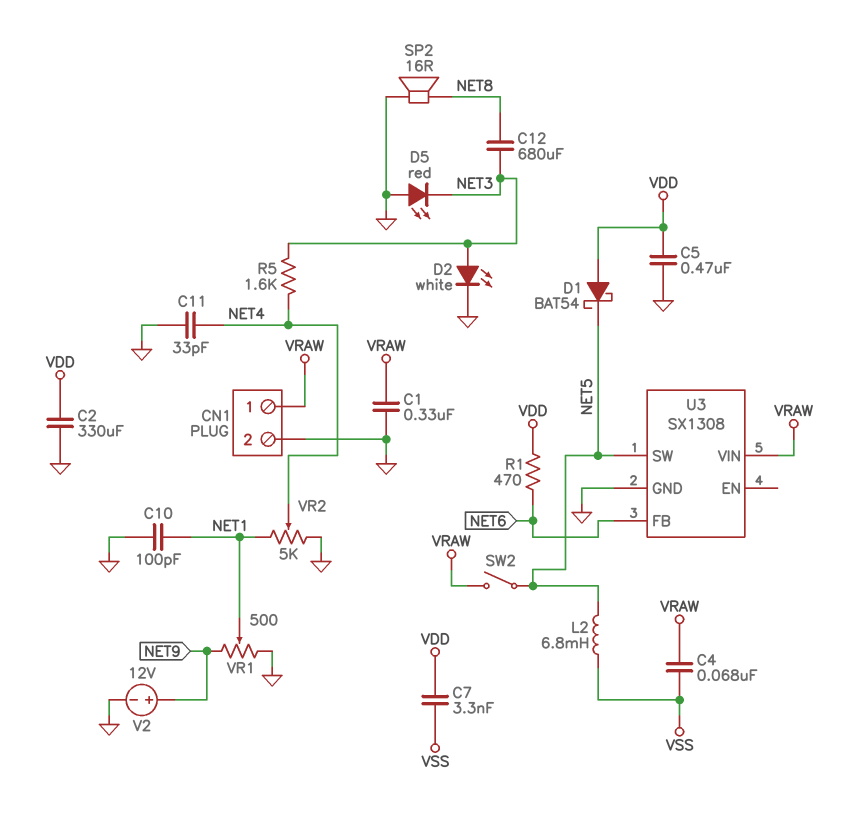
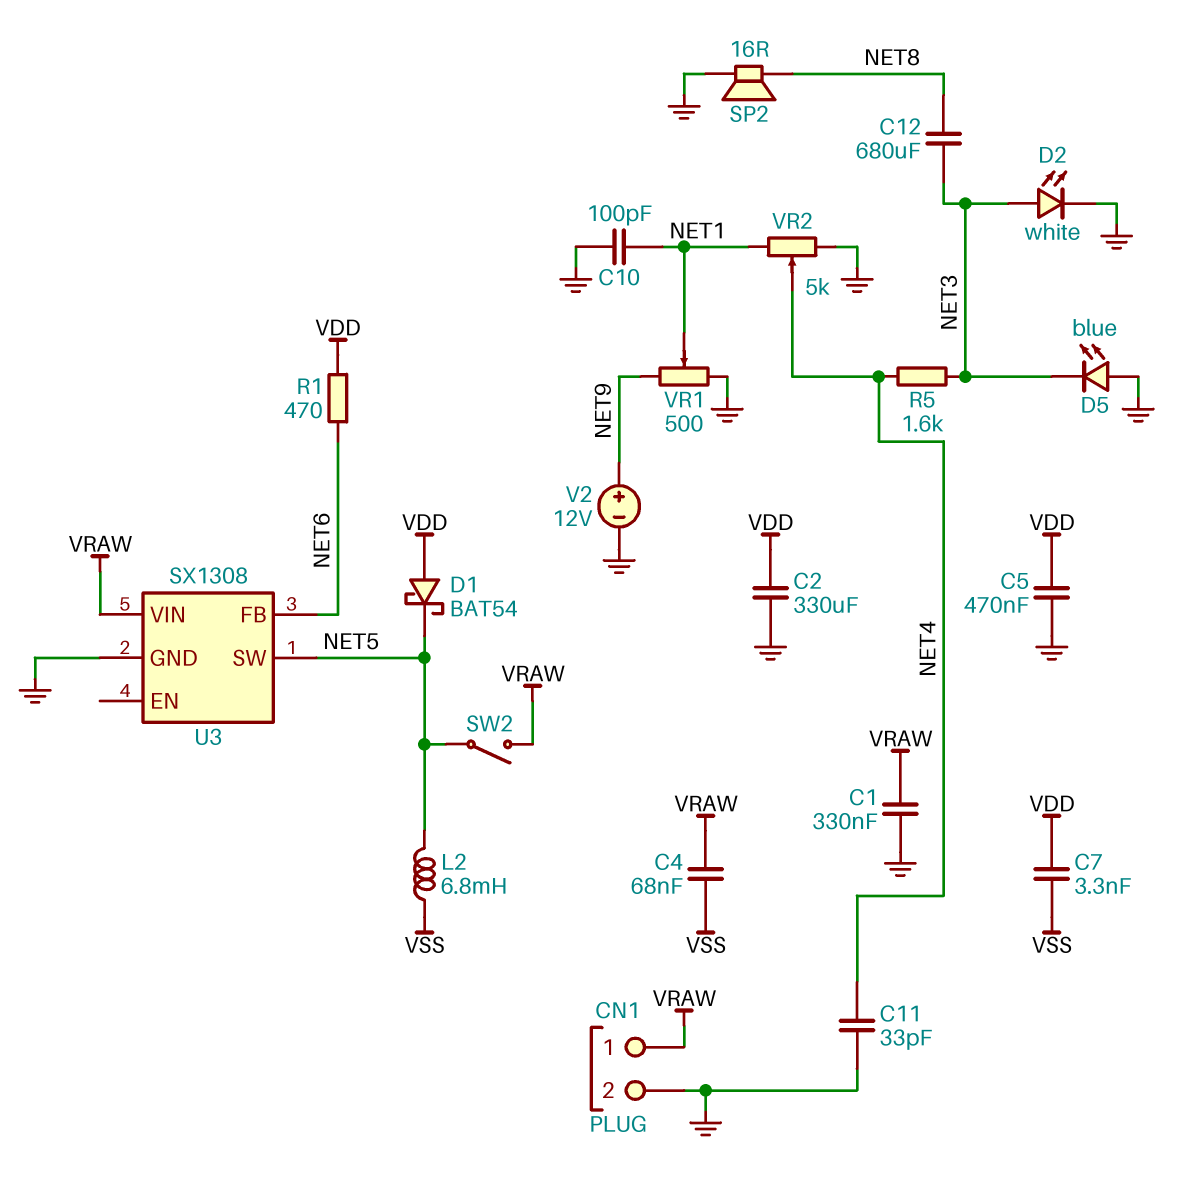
D5: LED red (A GND, K NET3) -> LED blue (A GND, K NET3)

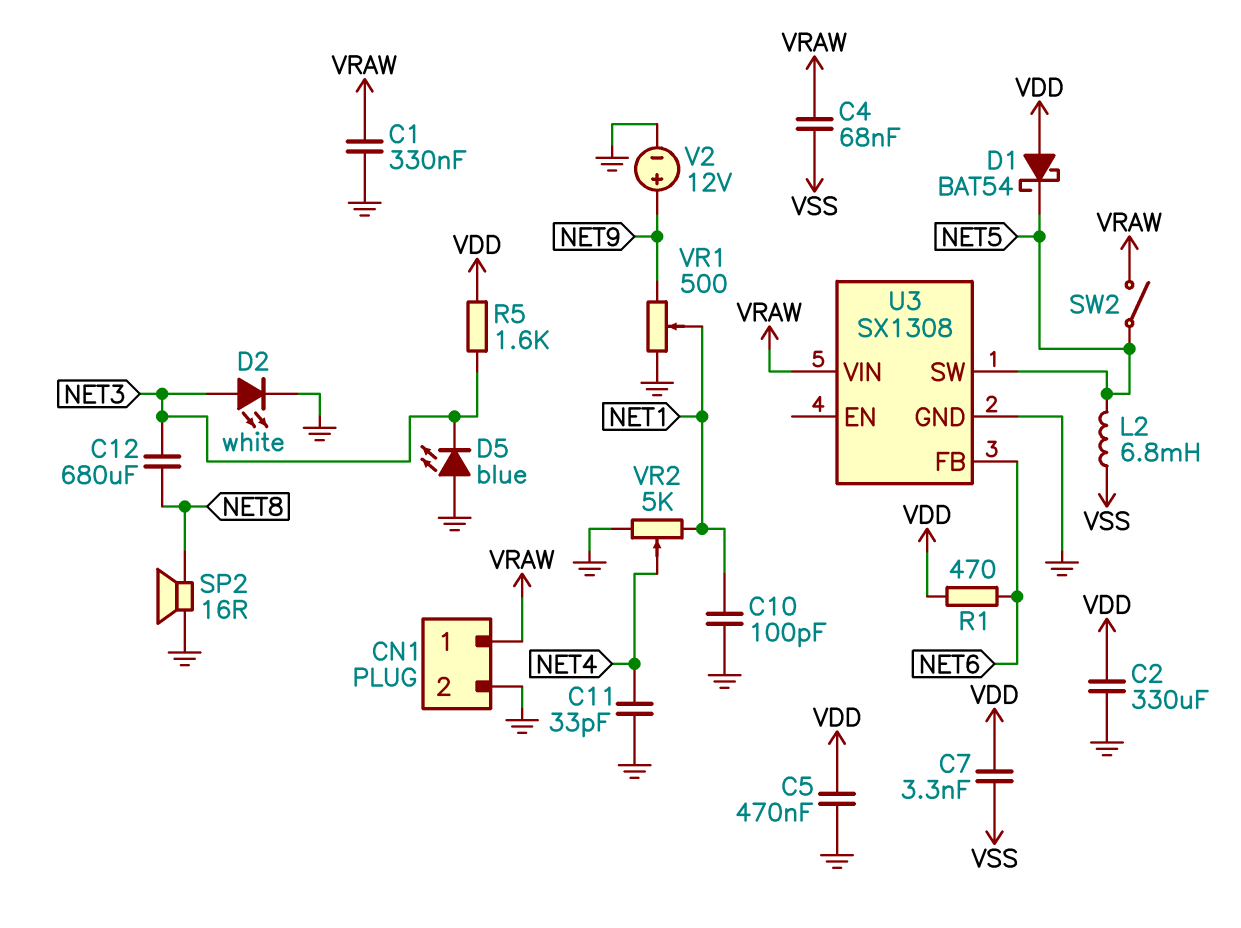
R5: 1.6k (NET3, NET4) -> 1.6k (NET3, VDD)

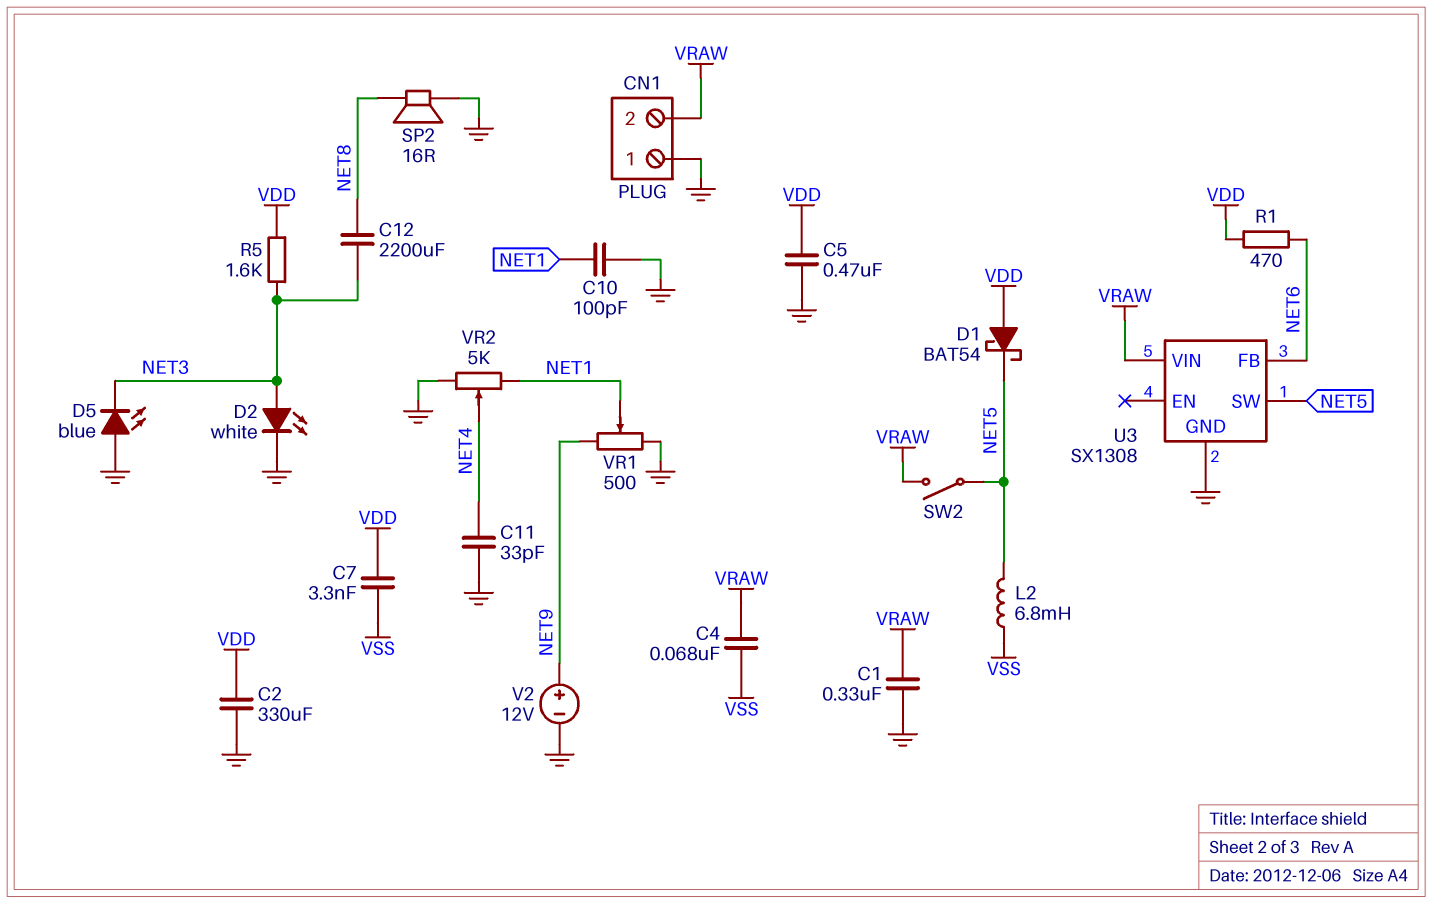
C12: 680uF (NET3, NET8) -> 2200uF (NET3, NET8)
CN1 pin 1: VRAW -> GND
CN1 pin 2: GND -> VRAW

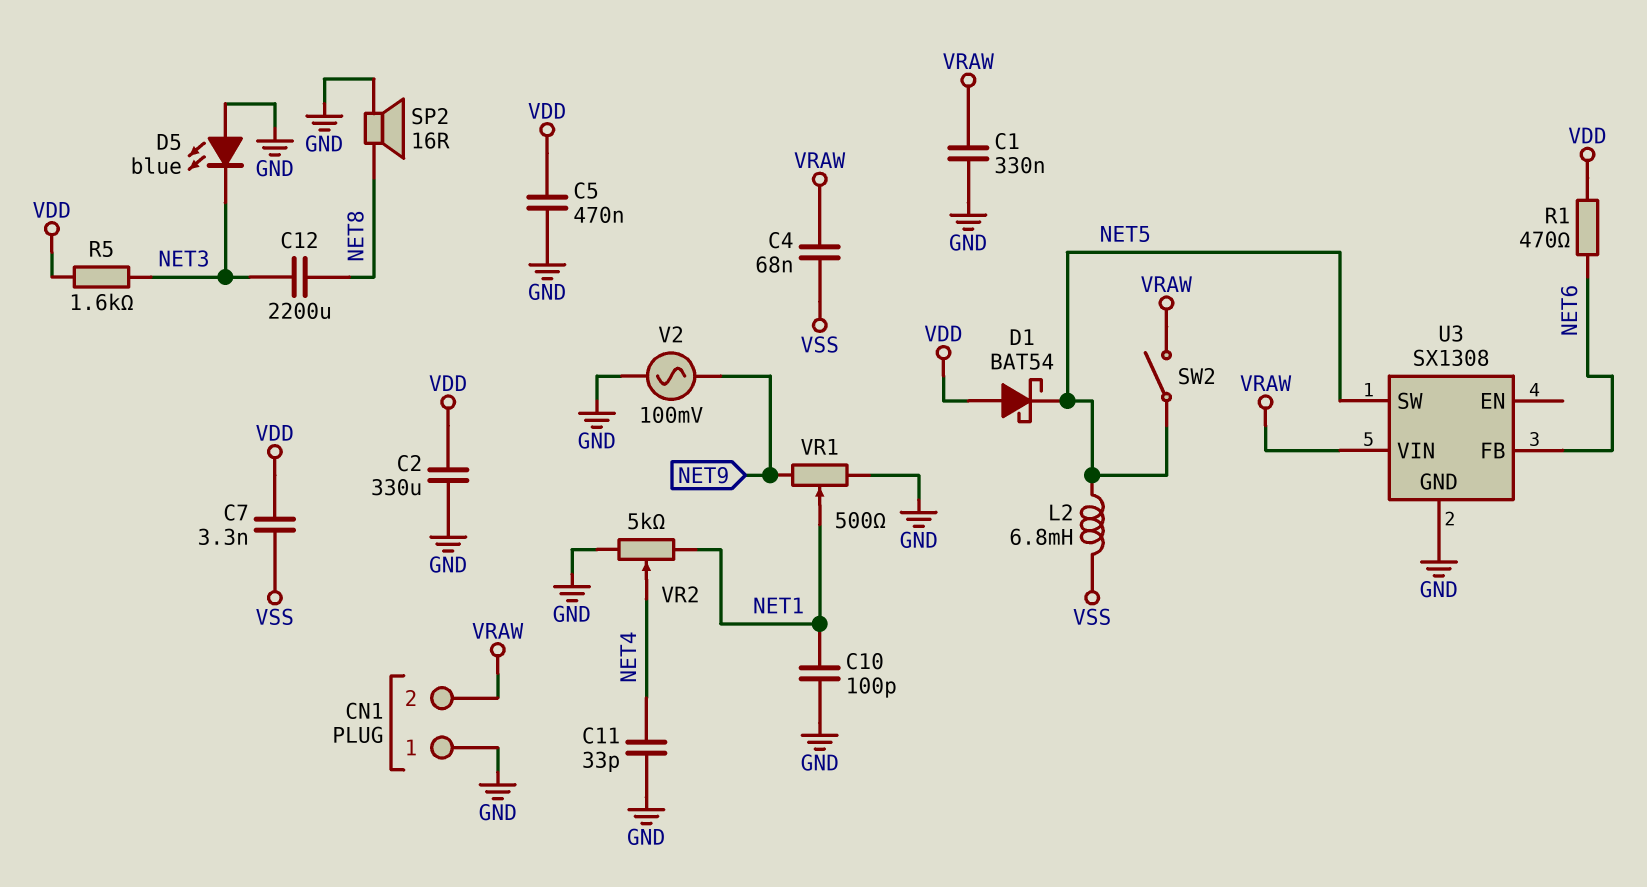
D2: LED white (A NET3, K GND) -> none
V2: 12V (plus NET9, minus GND) -> AC 100mV (GND, NET9)

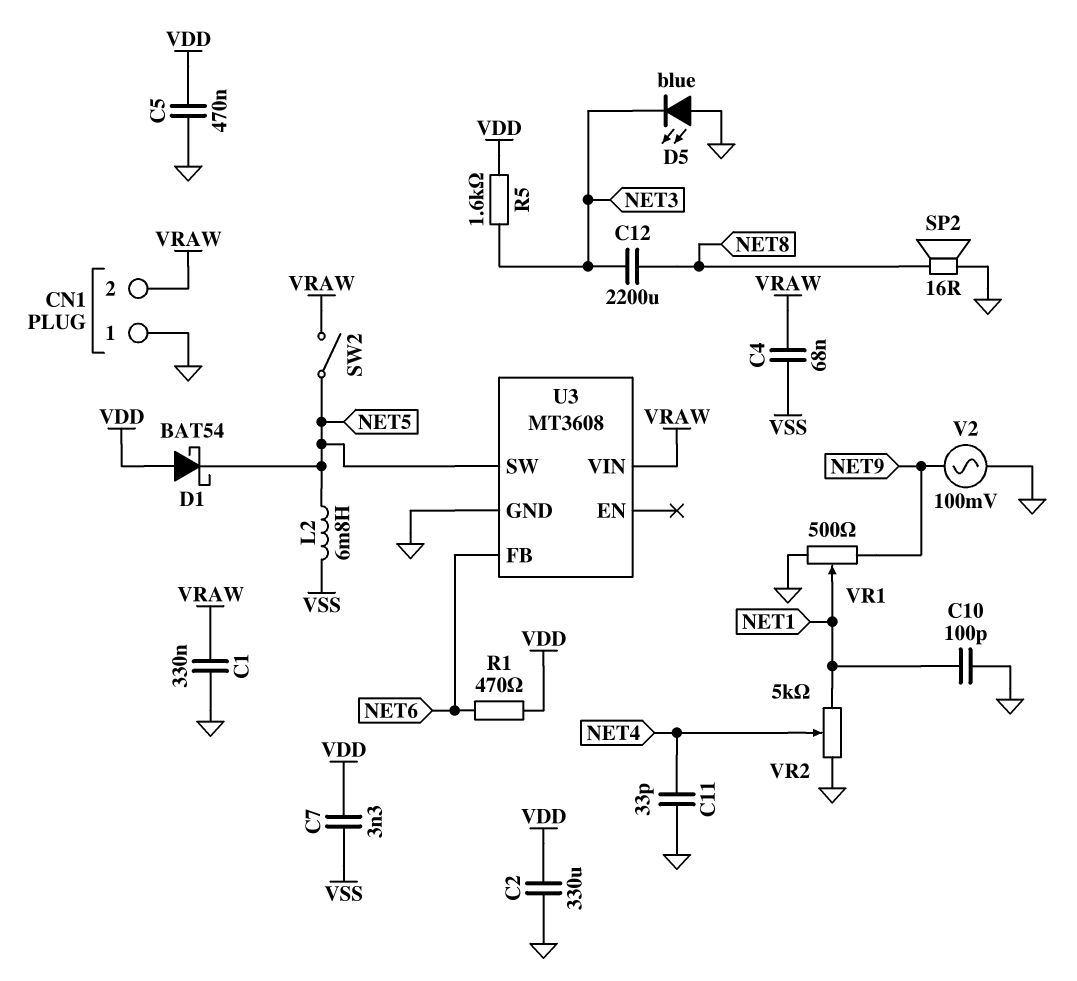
U3: SX1308 -> MT3608

